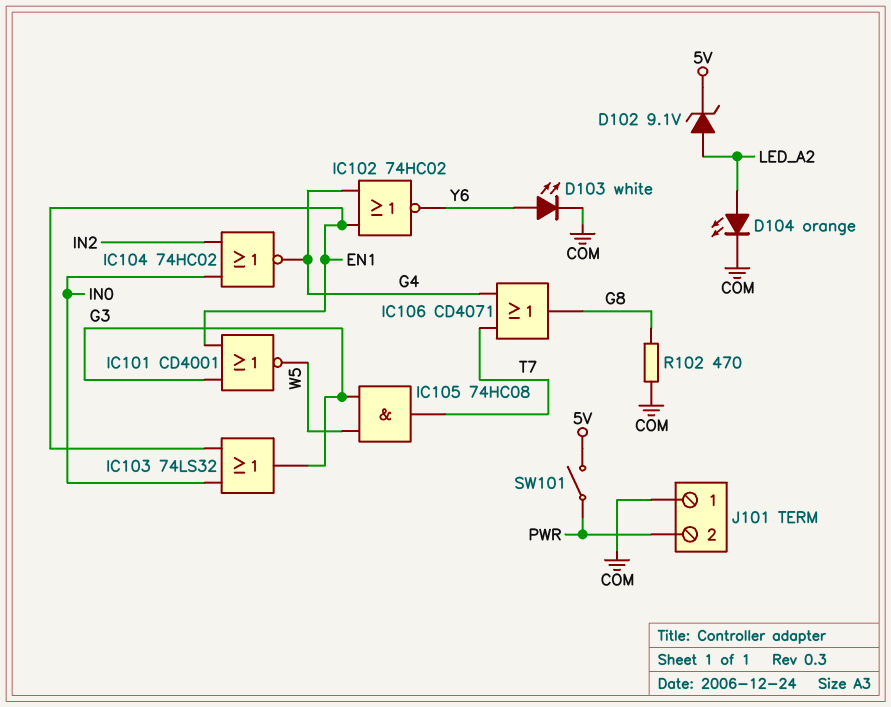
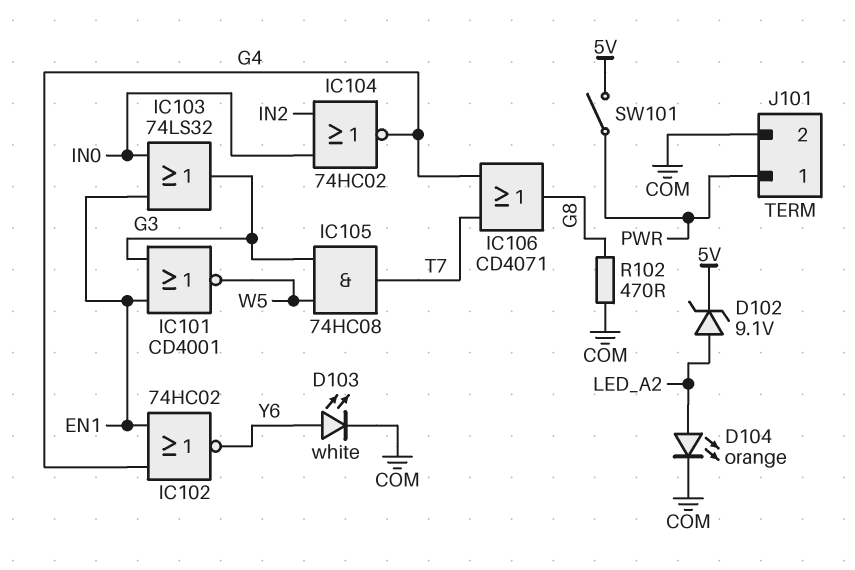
J101 pin 1: COM -> PWR
J101 pin 2: PWR -> COM

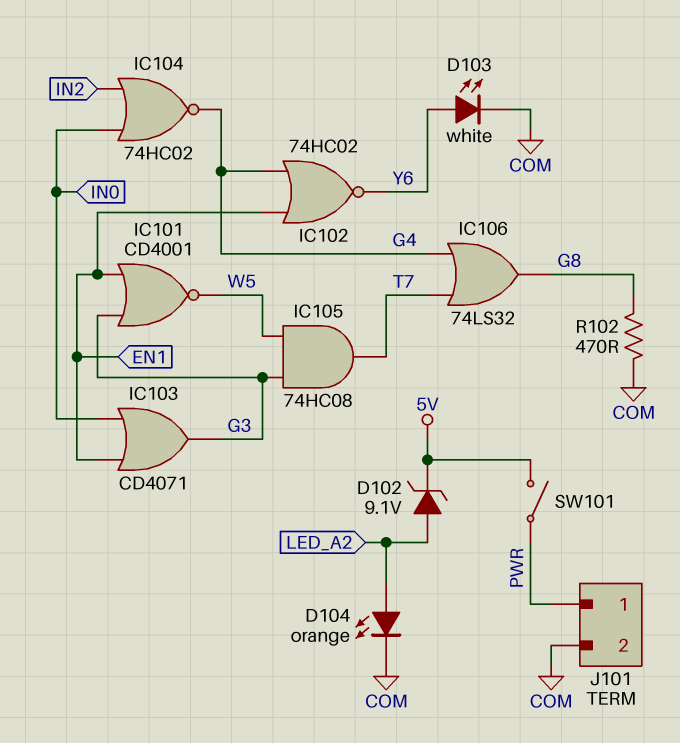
IC103: OR 74LS32 (in EN1, in IN0, out G3) -> OR CD4071 (in EN1, in IN0, out G3)
IC106: OR CD4071 (in G4, in T7, out G8) -> OR 74LS32 (in G4, in T7, out G8)

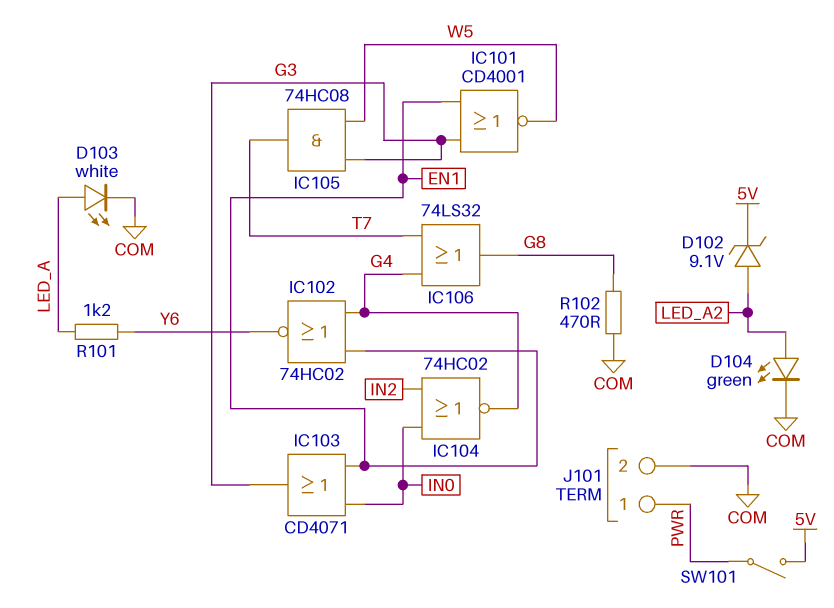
D103: LED white (A Y6, K COM) -> LED white (A LED_A, K COM)
D104: LED orange (A LED_A2, K COM) -> LED green (A LED_A2, K COM)
R101: none -> 1.2k (LED_A, Y6)

